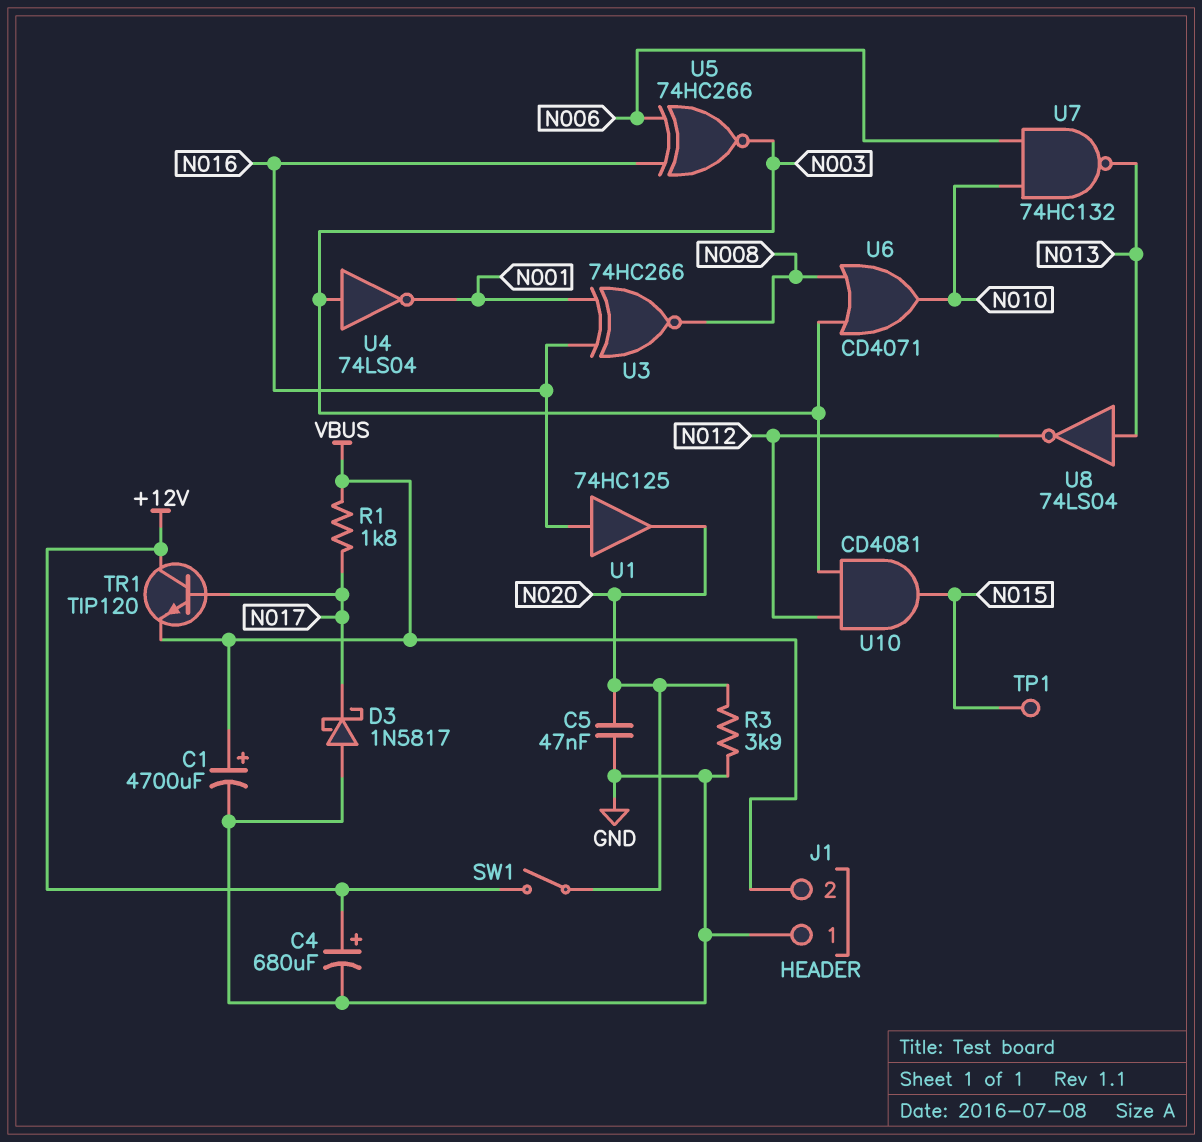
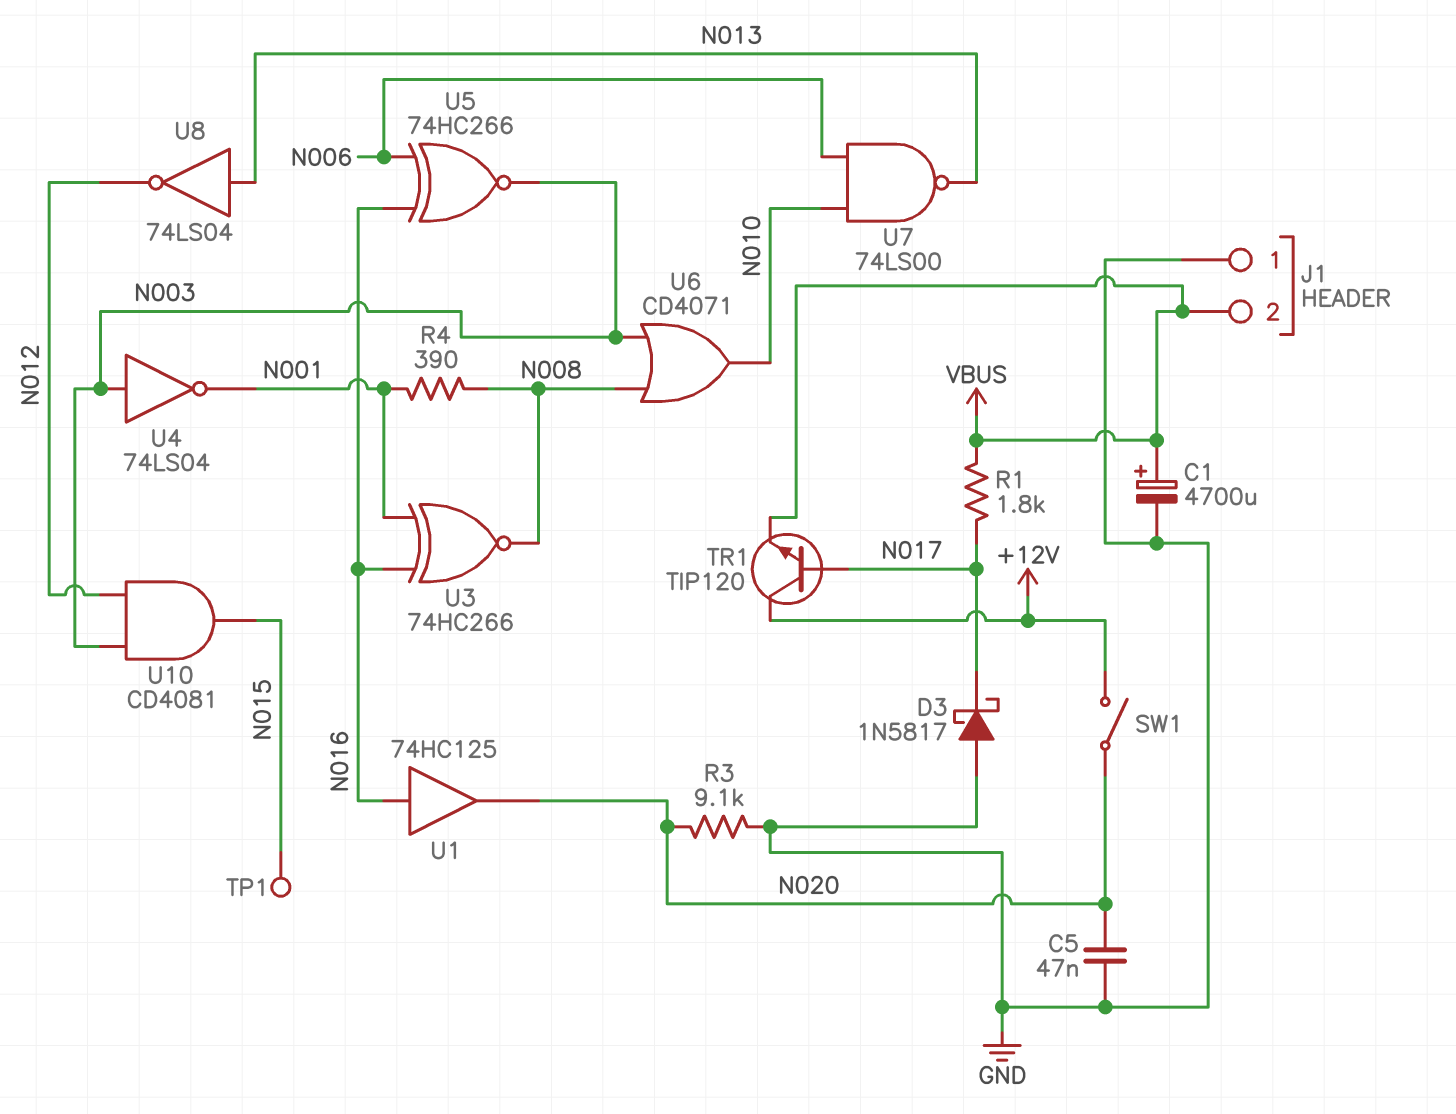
C4: 680uF (plus +12V, minus GND) -> none
R3: 3.9k (GND, N020) -> 9.1k (GND, N020)
R4: none -> 390 (N001, N008)
U7: NAND 74HC132 (in N006, in N010, out N013) -> NAND 74LS00 (in N006, in N010, out N013)

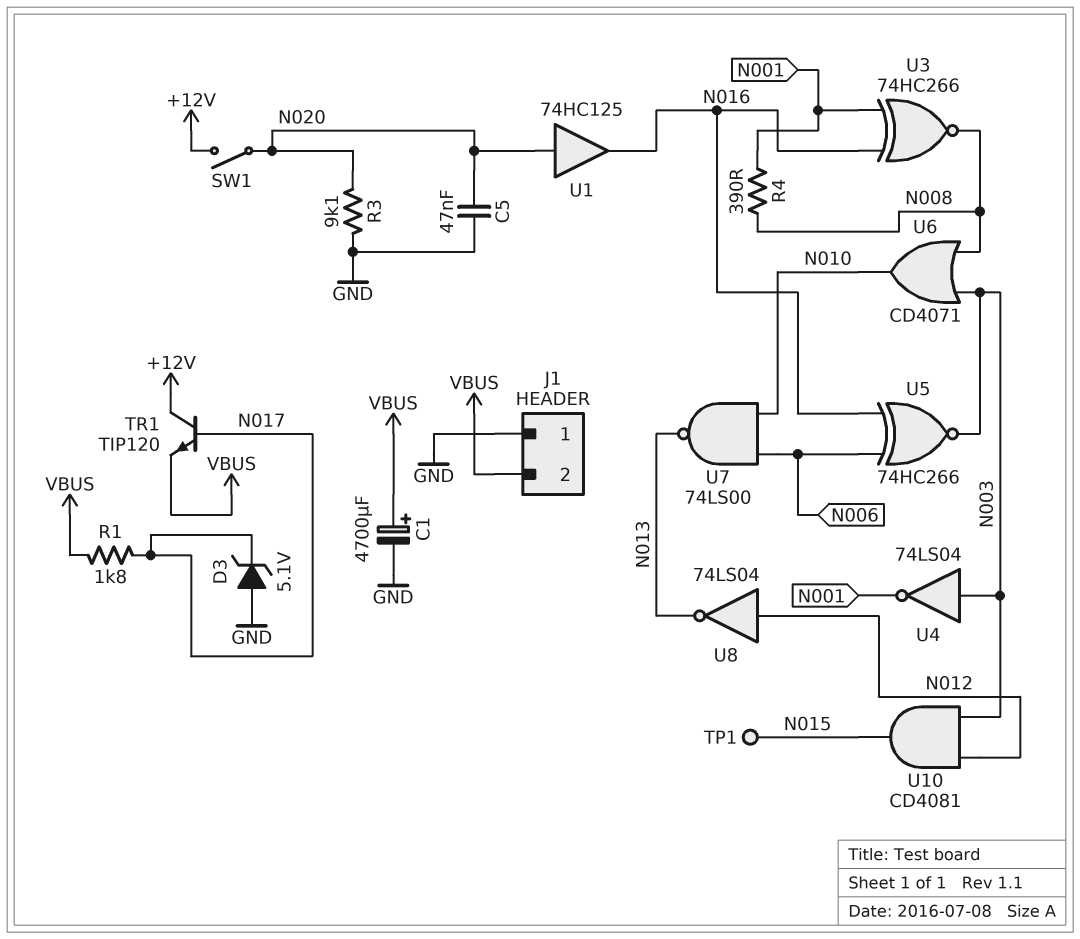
D3: schottky 1N5817 (A GND, K N017) -> zener 5.1V (A GND, K N017)
U1: buffer 74HC125 (in N016, out N020) -> buffer 74HC125 (in N020, out N016)
U8: NOT 74LS04 (in N013, out N012) -> NOT 74LS04 (in N012, out N013)

